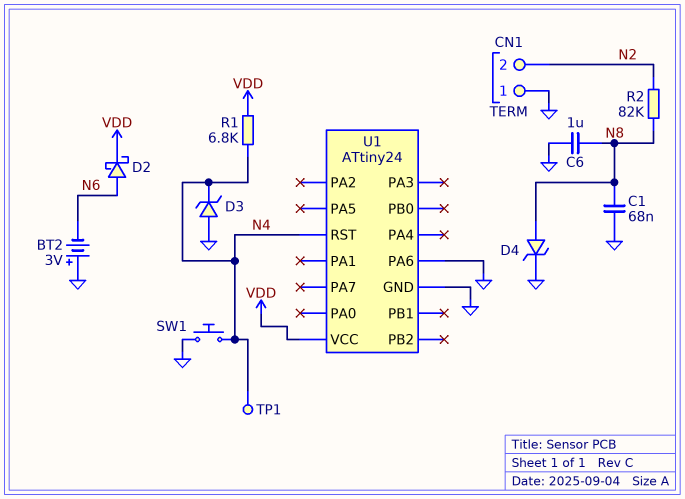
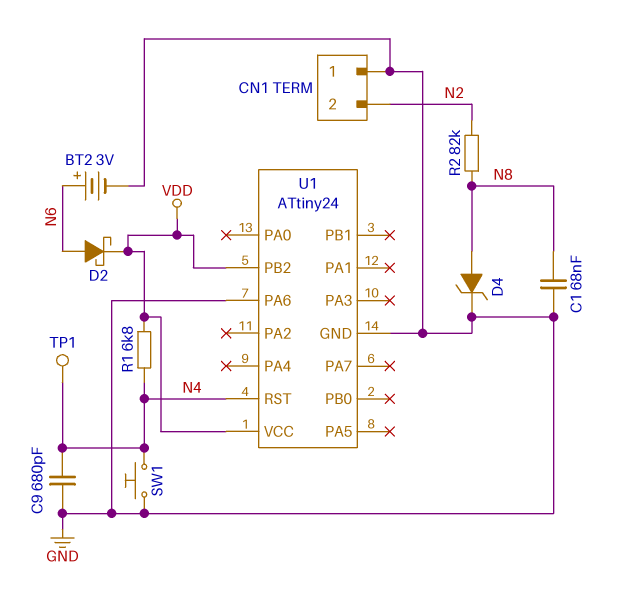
BT2: 3V (plus GND, minus N6) -> 3V (plus N6, minus GND)
C6: 1uF (GND, N8) -> none
C9: none -> 680pF (GND, N4)
D3: zener (A GND, K N4) -> none
U1 pin PB2: none -> VDD

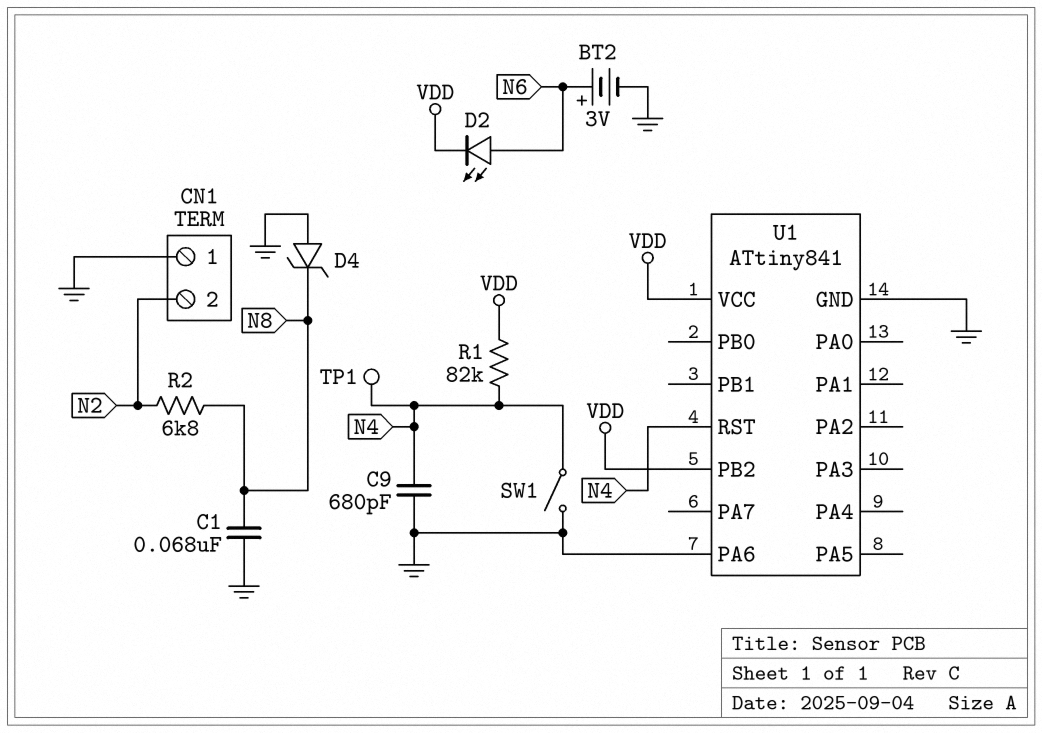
D2: schottky (A N6, K VDD) -> LED (A N6, K VDD)
D4: zener (A N8, K GND) -> zener (A GND, K N8)
R1: 6.8k (N4, VDD) -> 82k (N4, VDD)
R2: 82k (N2, N8) -> 6.8k (N2, N8)
SW1: button (GND, N4) -> switch (GND, N4)
U1: ATtiny24 -> ATtiny841

